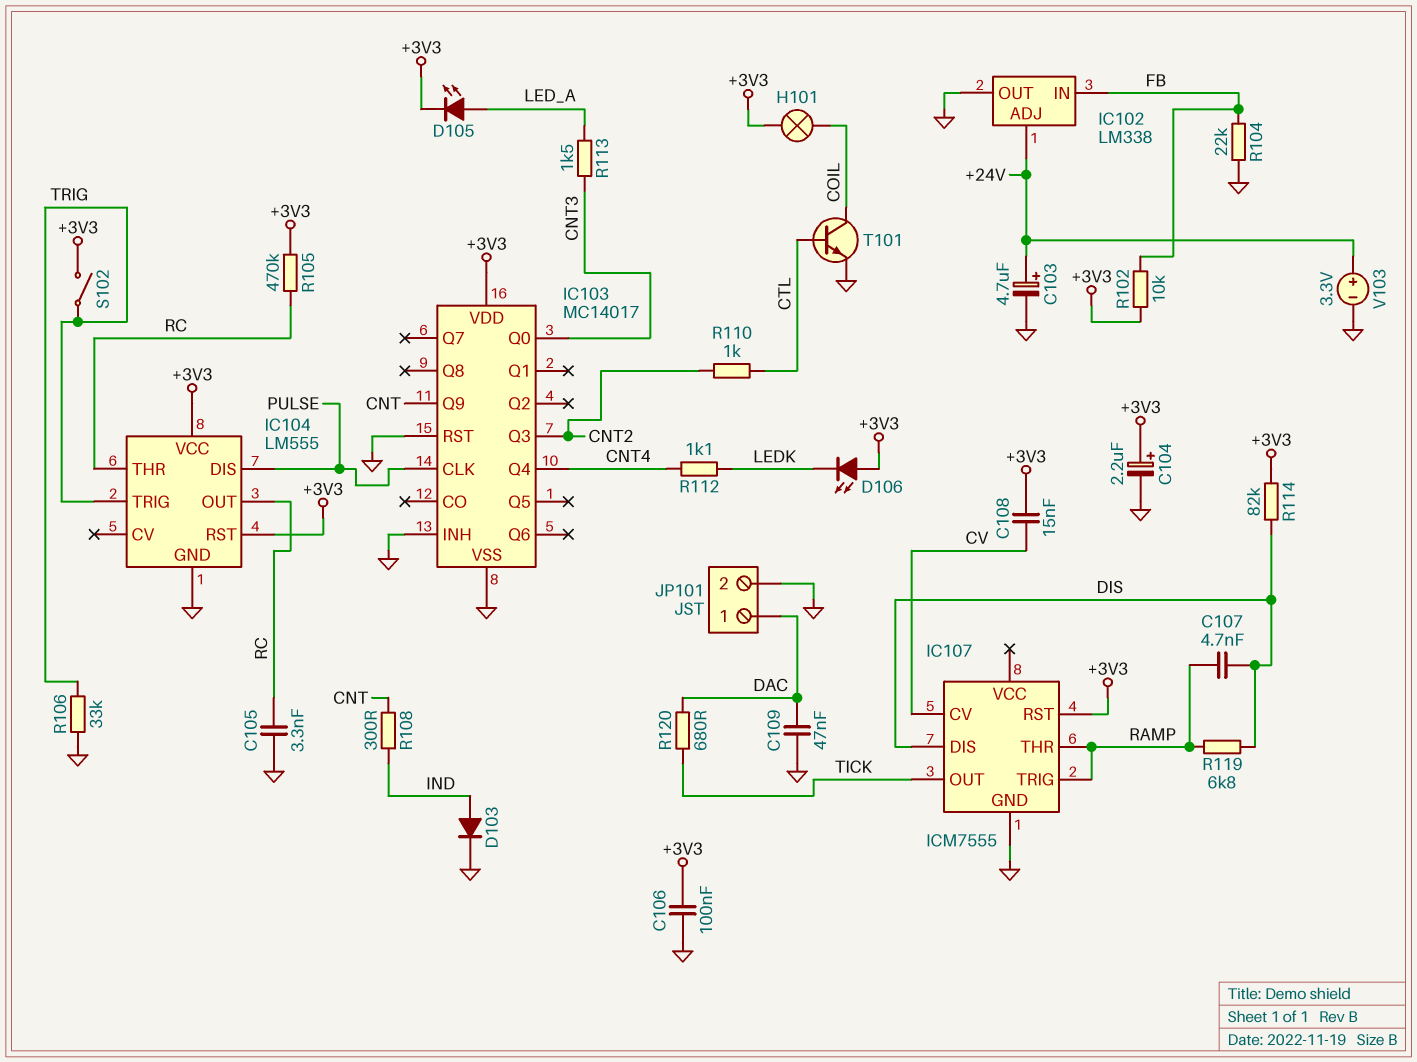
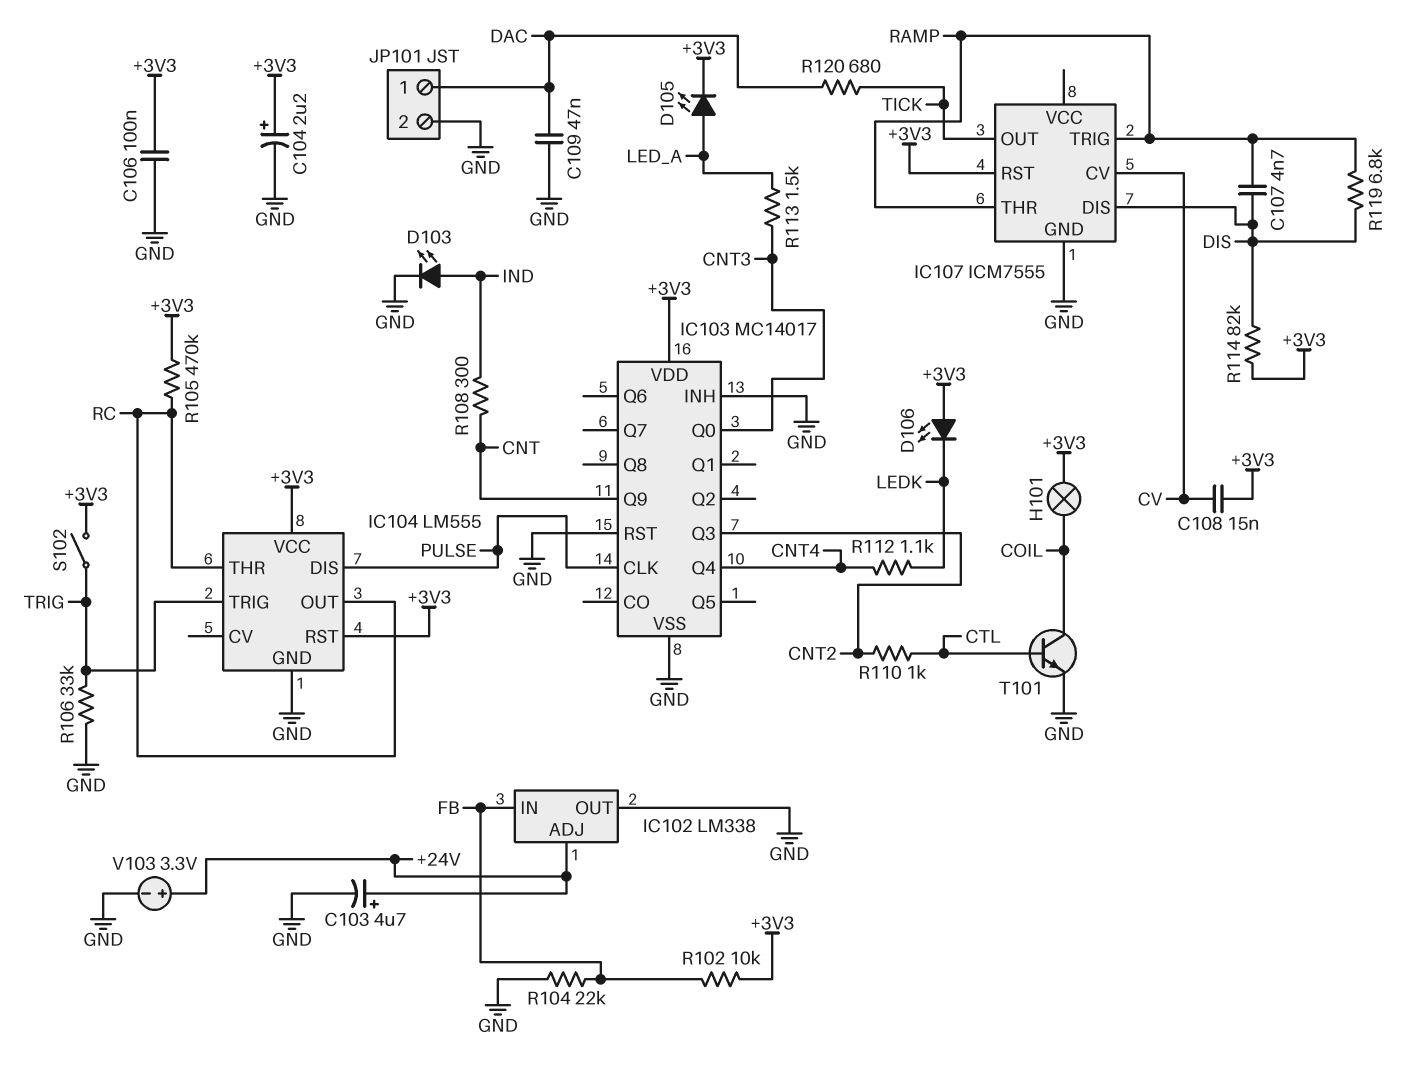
C105: 3.3nF (GND, RC) -> none
D103: diode (A IND, K GND) -> LED (A IND, K GND)

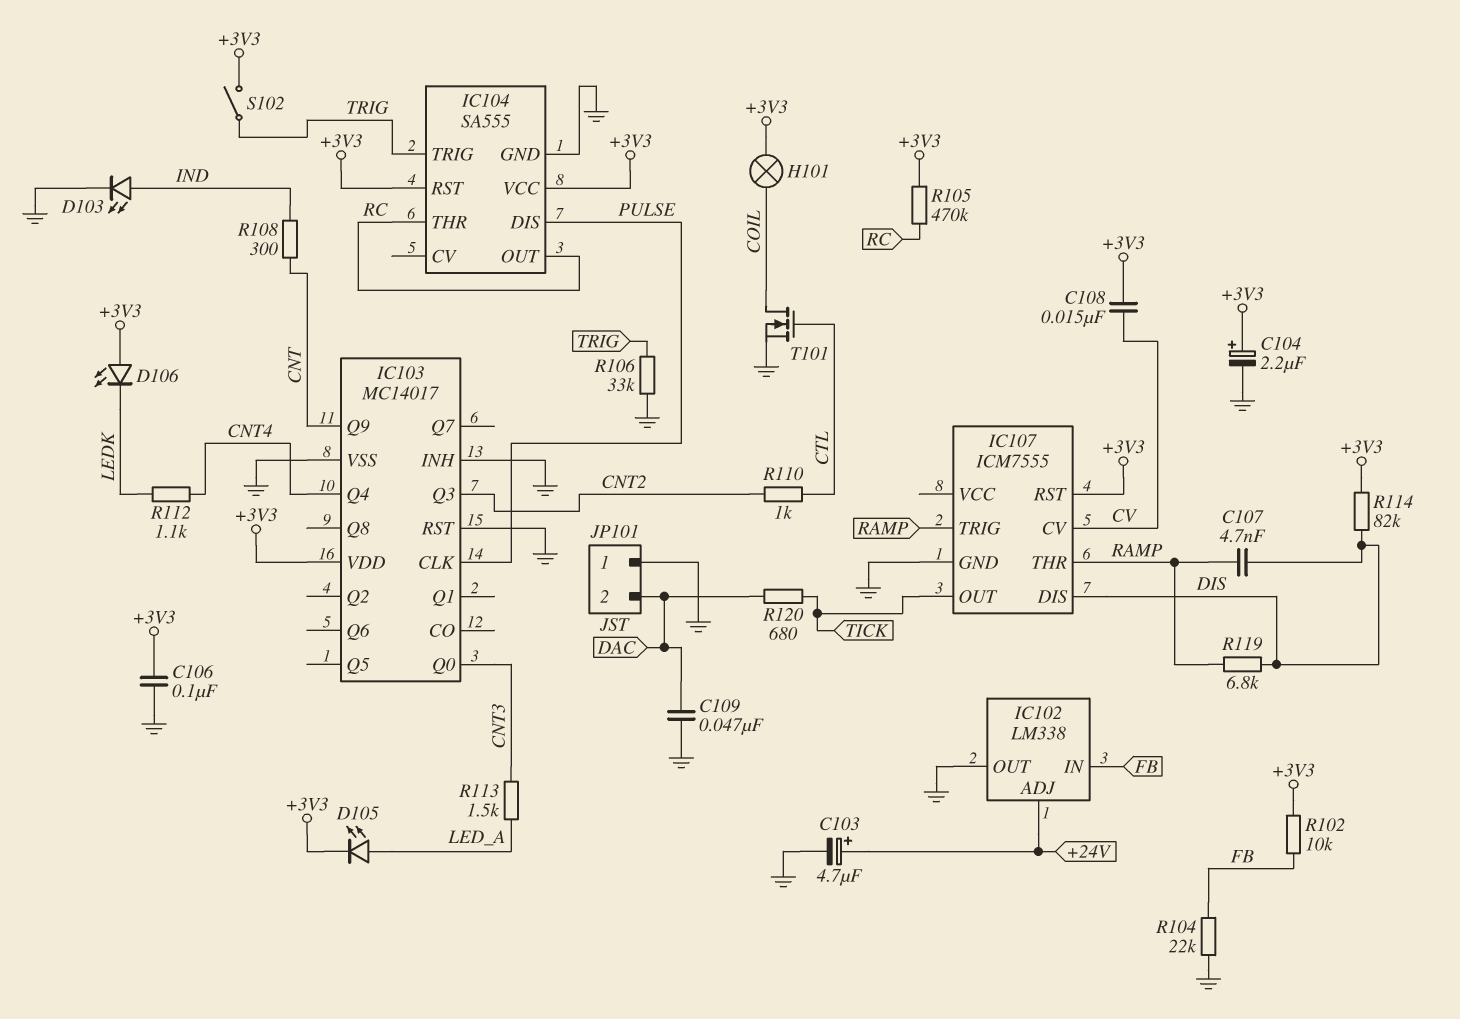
IC104: LM555 -> SA555
JP101 pin 1: DAC -> GND
JP101 pin 2: GND -> DAC
T101: NPN (B CTL, C COIL, E GND) -> NMOS (G CTL, D COIL, S GND)
V103: 3.3V (plus +24V, minus GND) -> none

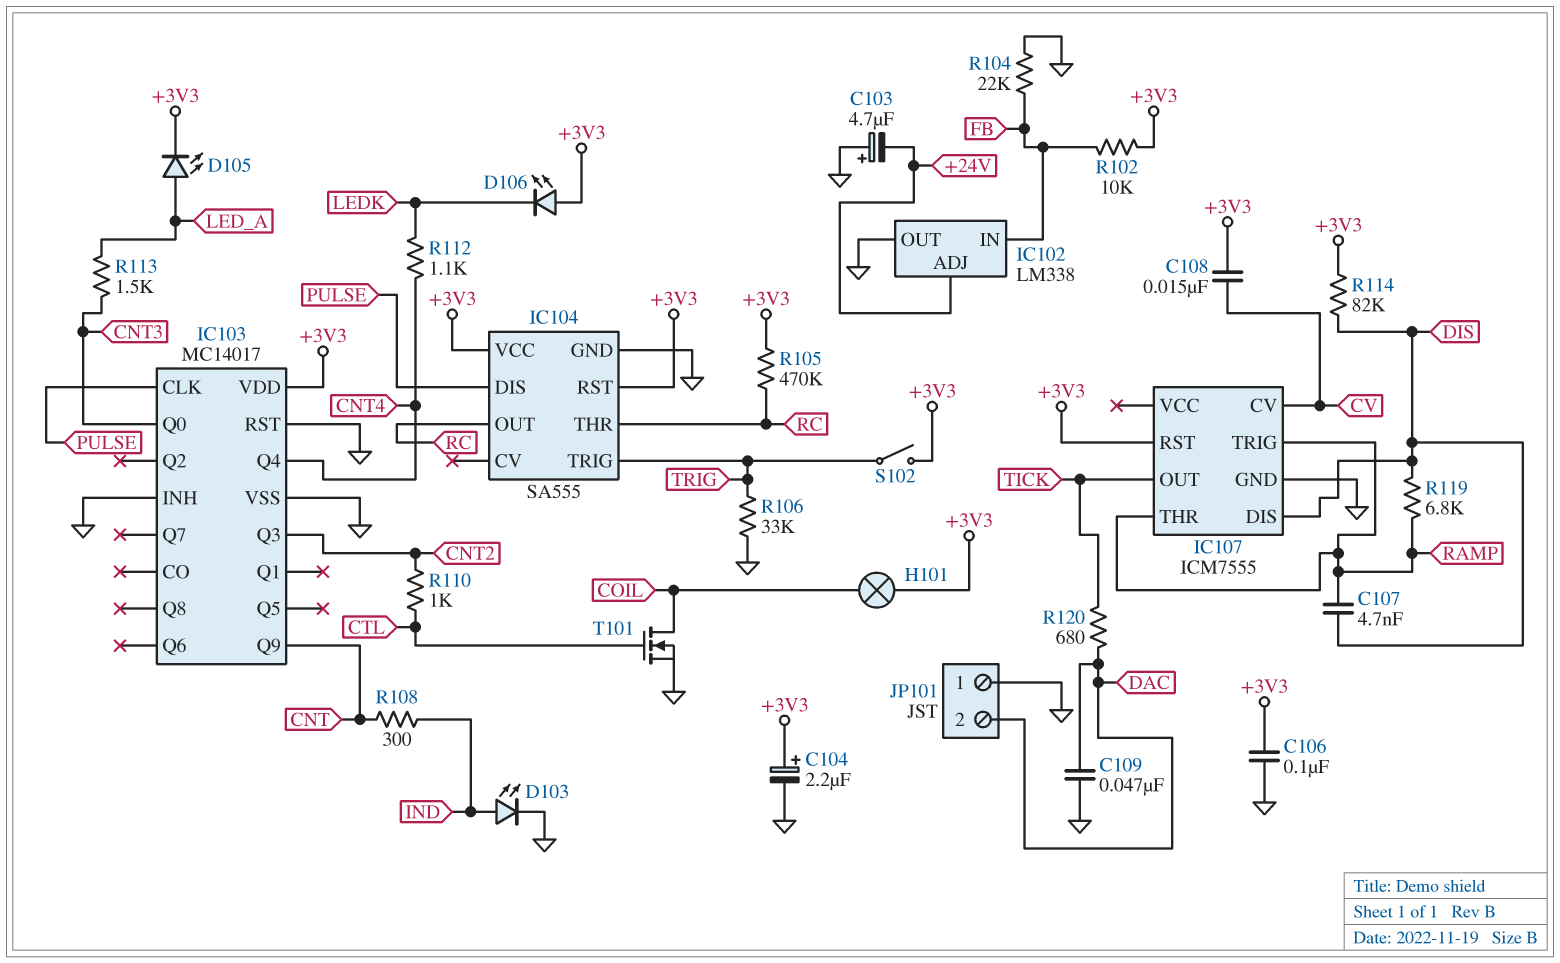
C103: 4.7uF (plus +24V, minus GND) -> 4.7uF (plus GND, minus +24V)

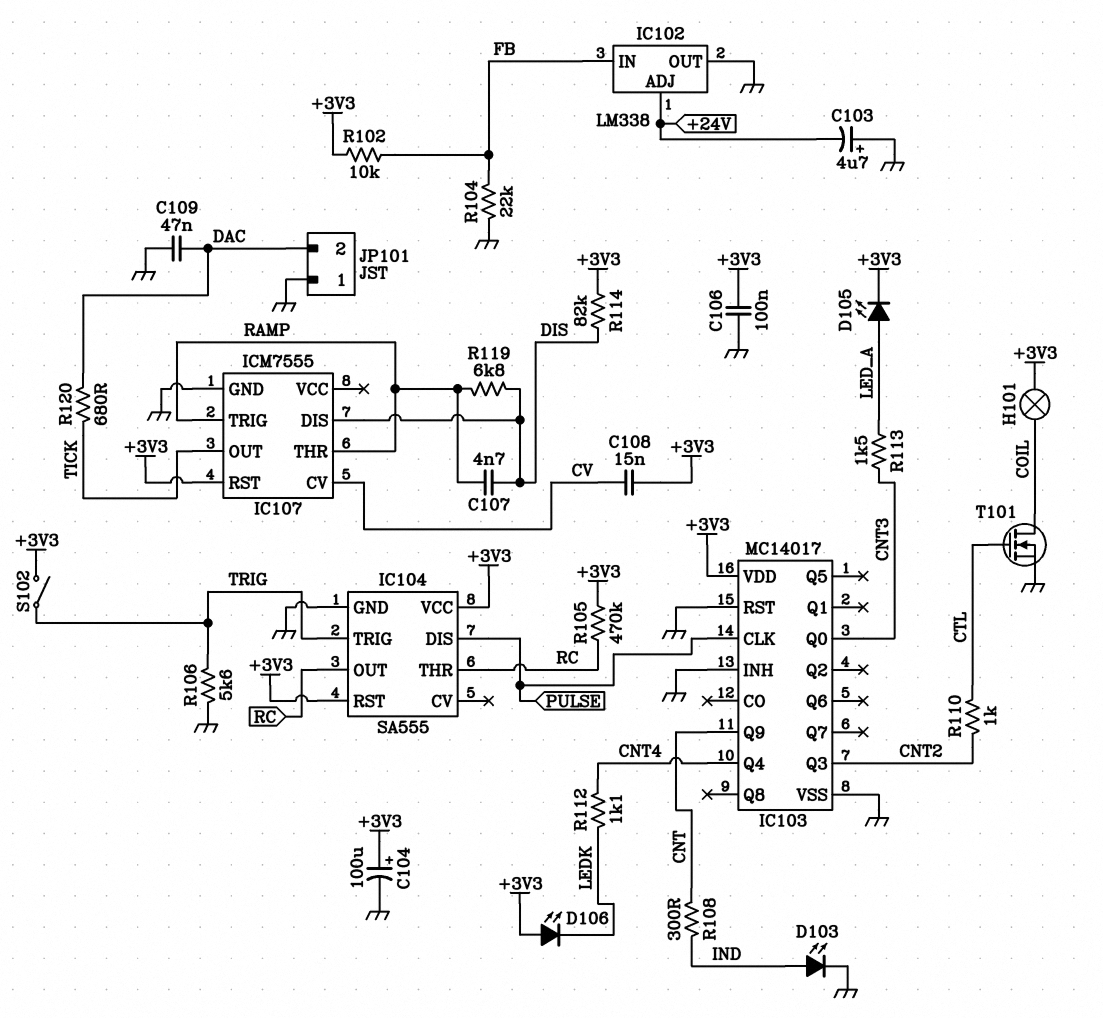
C104: 2.2uF (plus +3V3, minus GND) -> 100uF (plus +3V3, minus GND)
R106: 33k (GND, TRIG) -> 5.6k (GND, TRIG)

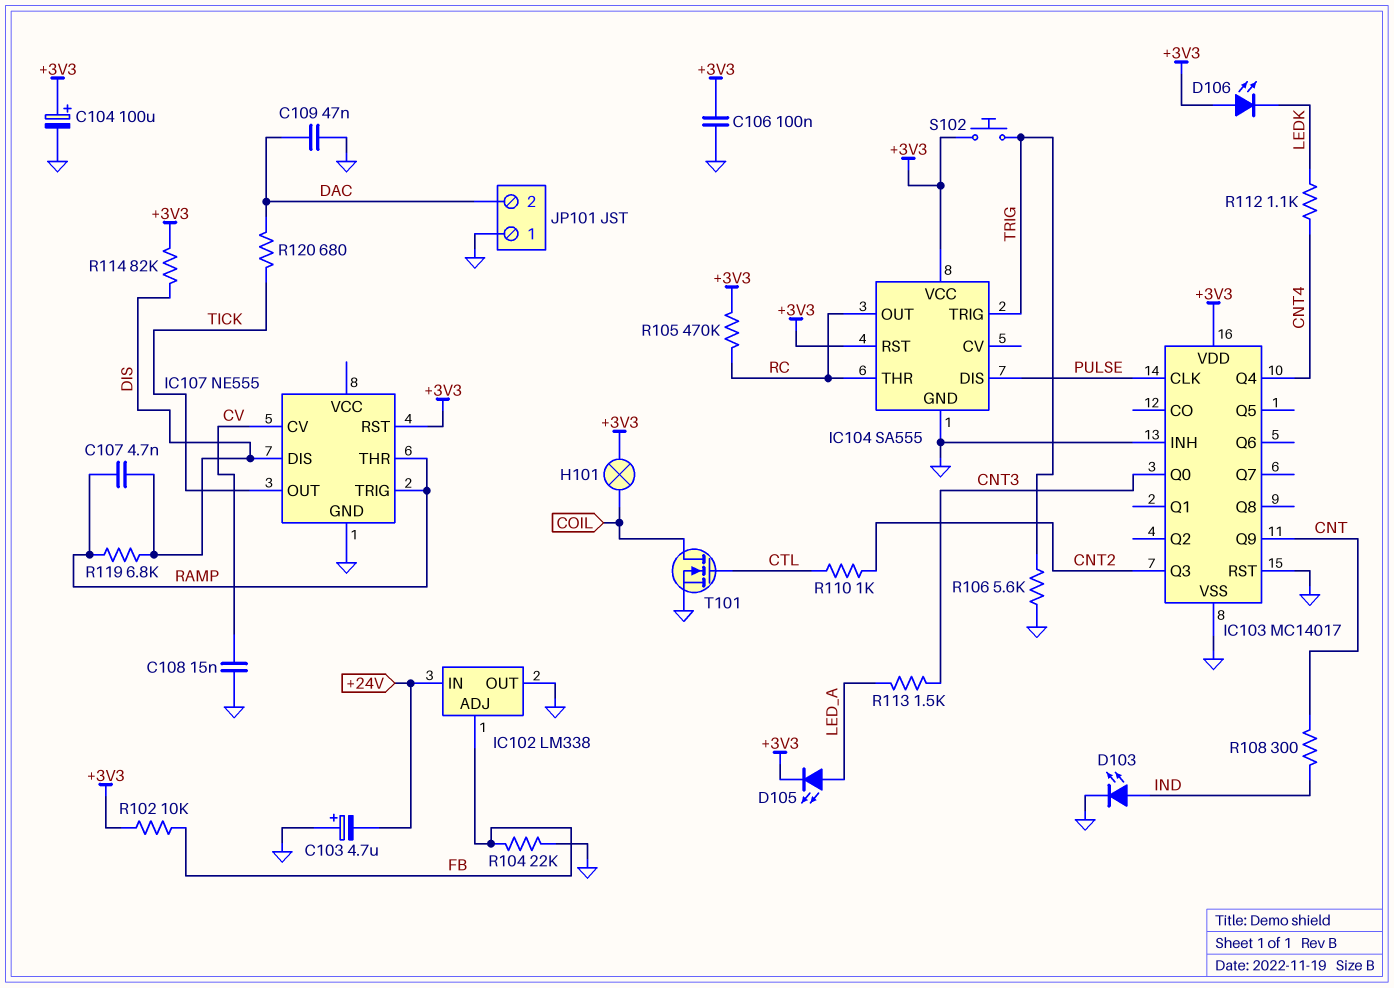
C108: 15nF (+3V3, CV) -> 15nF (CV, GND)
IC102 pin ADJ: +24V -> FB
IC102 pin IN: FB -> +24V
IC107: ICM7555 -> NE555
S102: switch (+3V3, TRIG) -> button (+3V3, TRIG)

